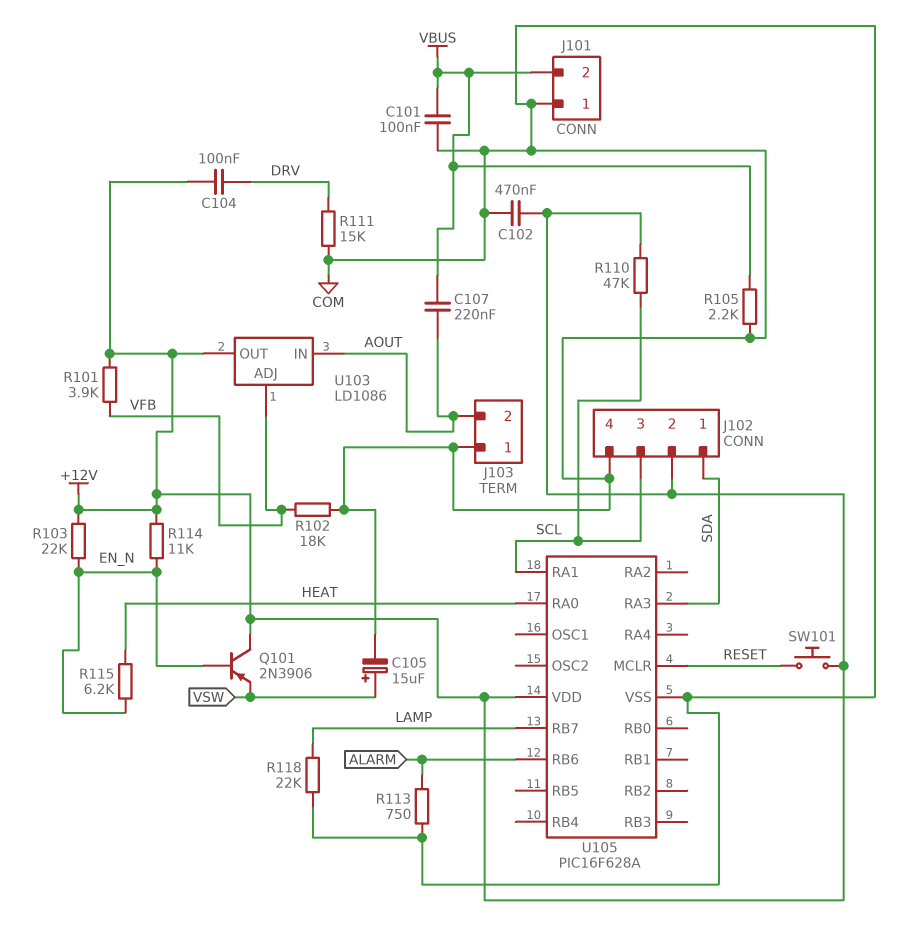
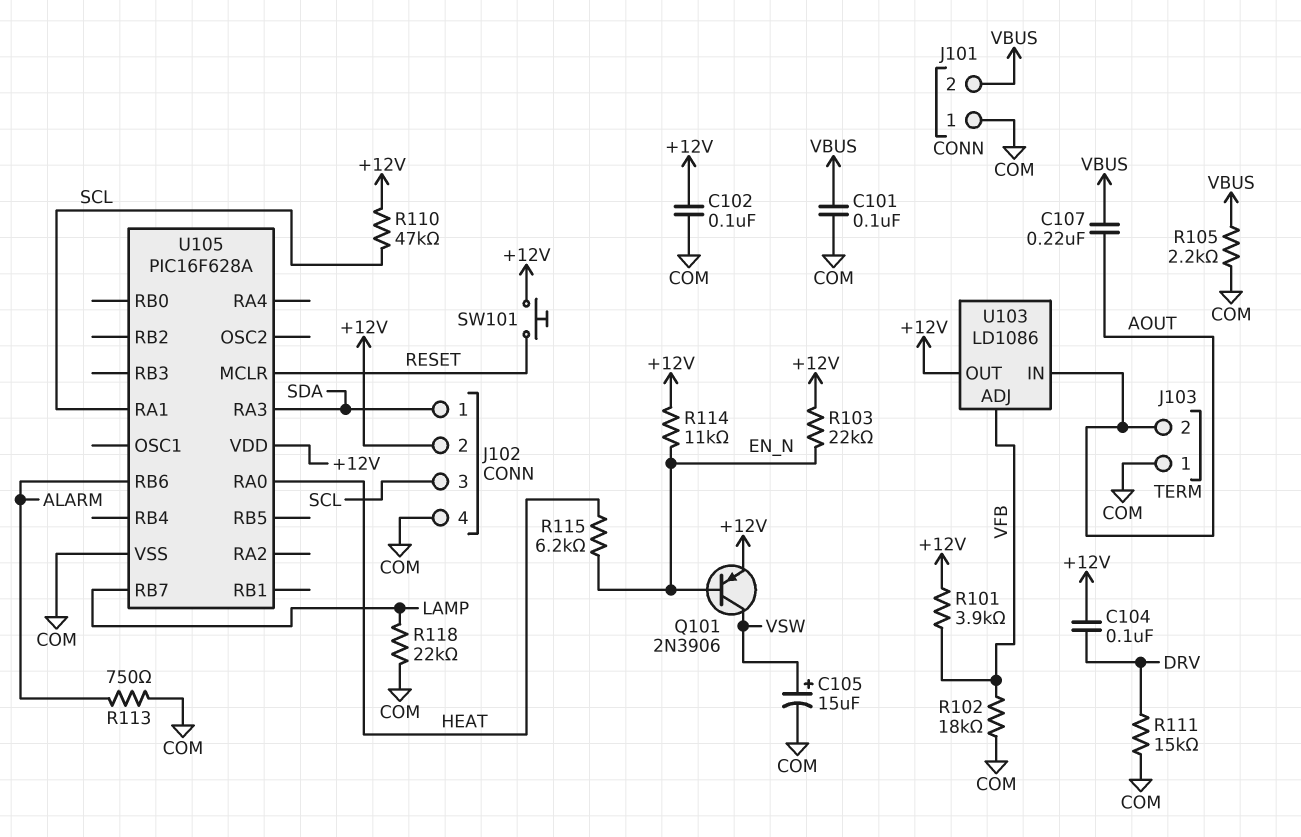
C102: 470nF (+12V, COM) -> 100nF (+12V, COM)
Q101: PNP 2N3906 (B EN_N, C +12V, E VSW) -> PNP 2N3906 (B EN_N, C VSW, E +12V)

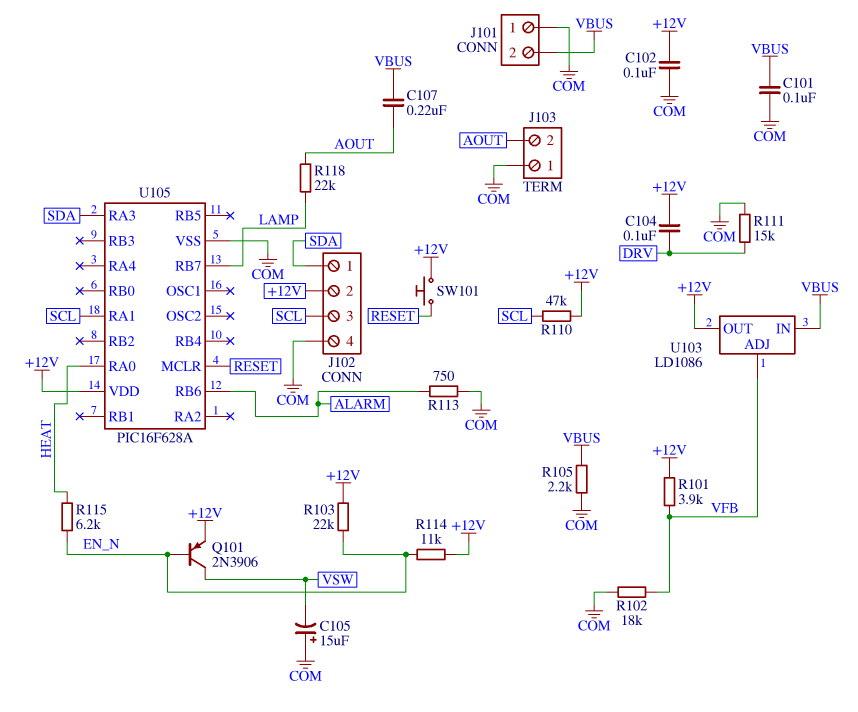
C105: 15uF (plus VSW, minus COM) -> 15uF (plus COM, minus VSW)
R118: 22k (COM, LAMP) -> 22k (AOUT, LAMP)
U103 pin IN: AOUT -> VBUS

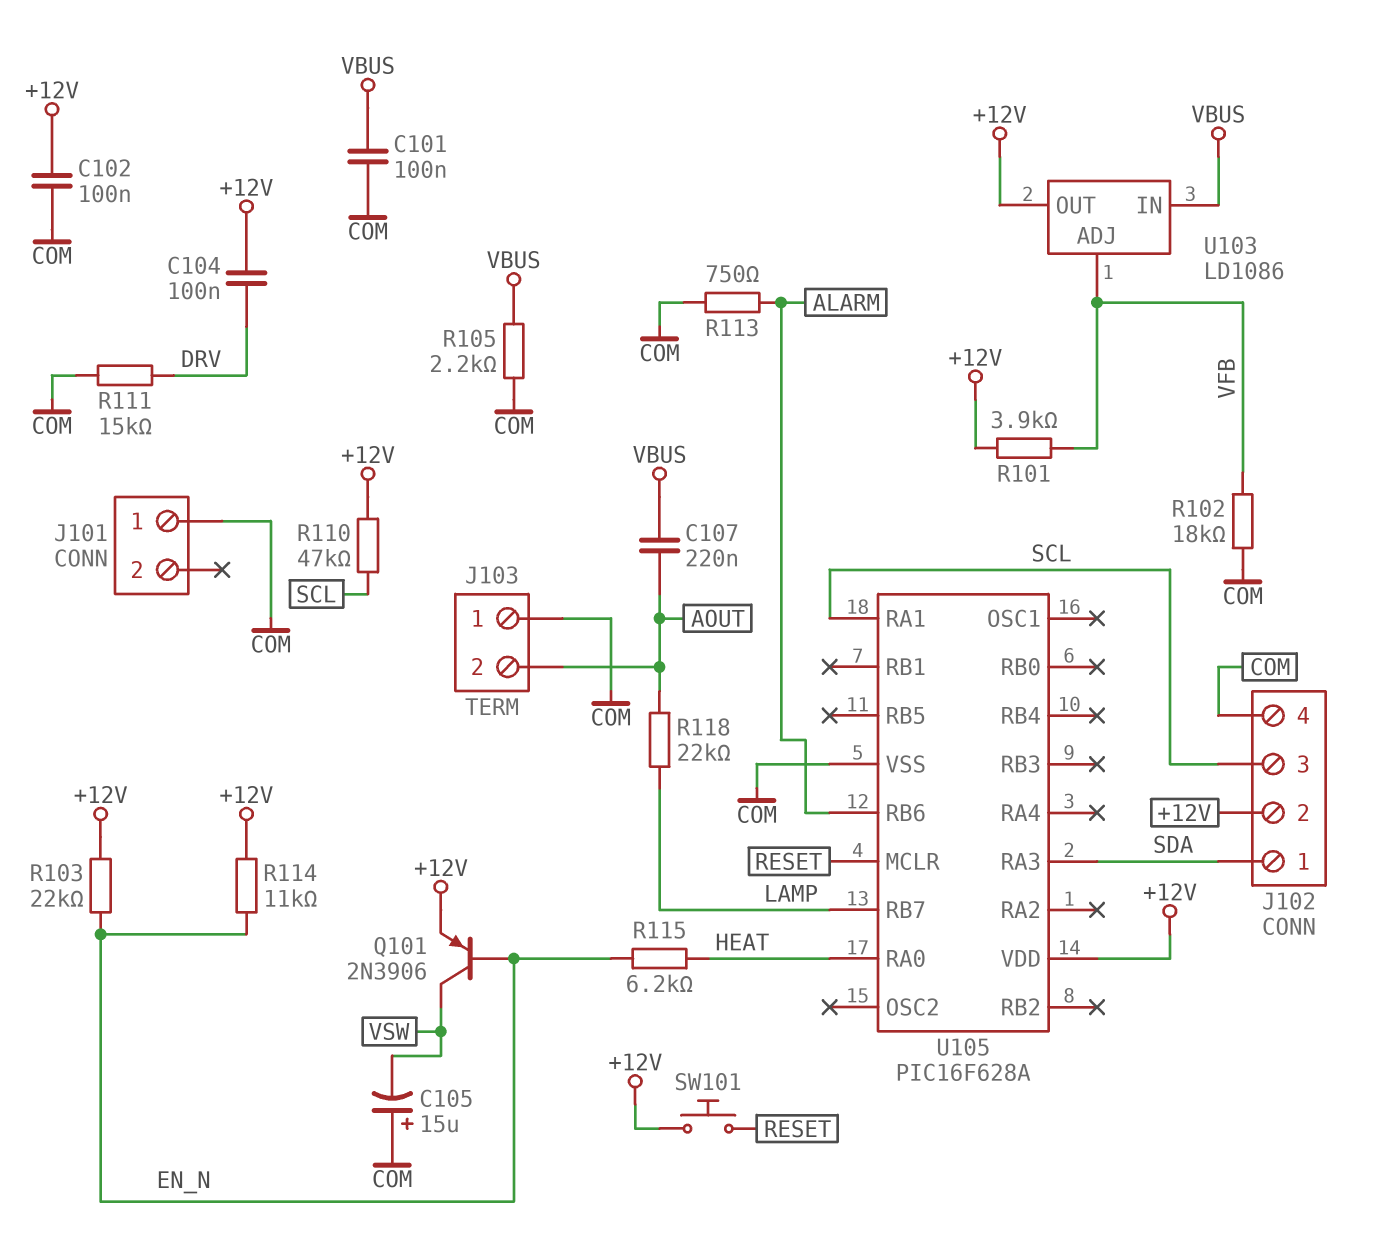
J101 pin 2: VBUS -> none

